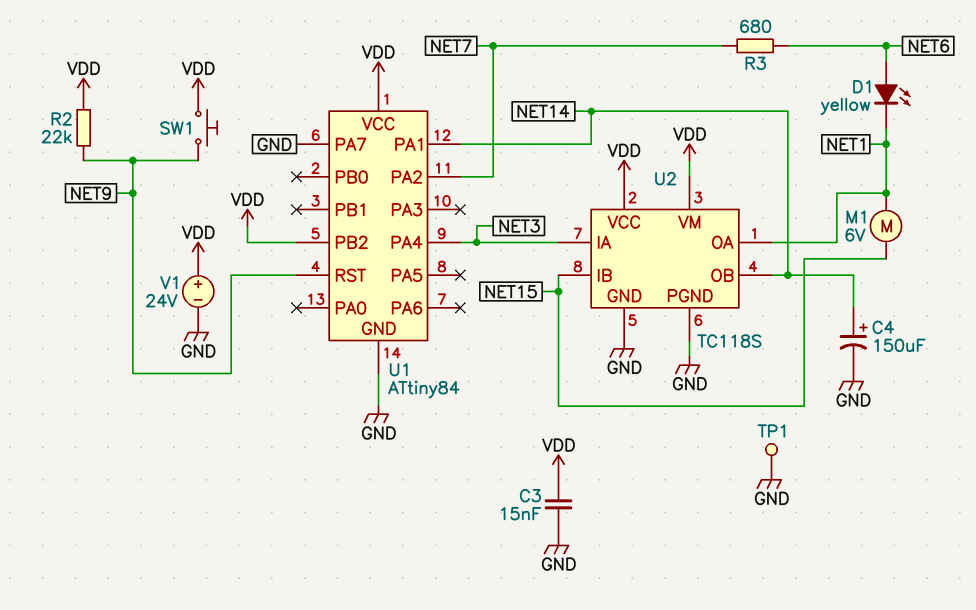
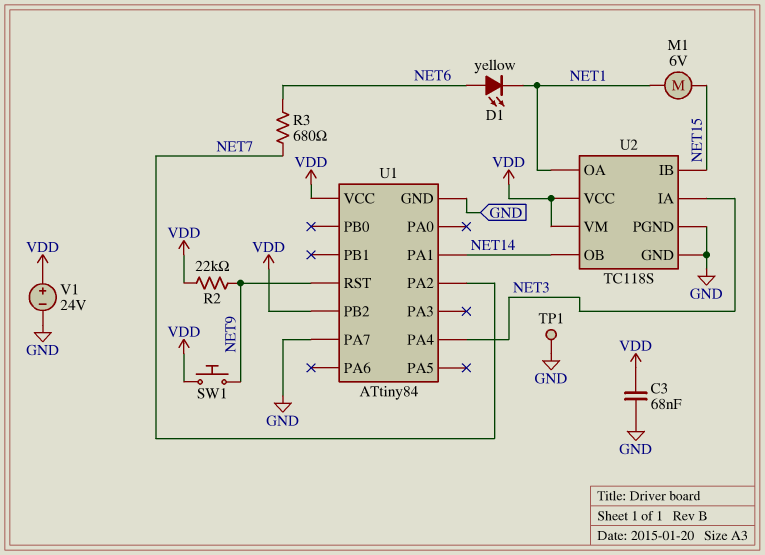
C3: 15nF (GND, VDD) -> 68nF (GND, VDD)
C4: 150uF (plus NET14, minus GND) -> none

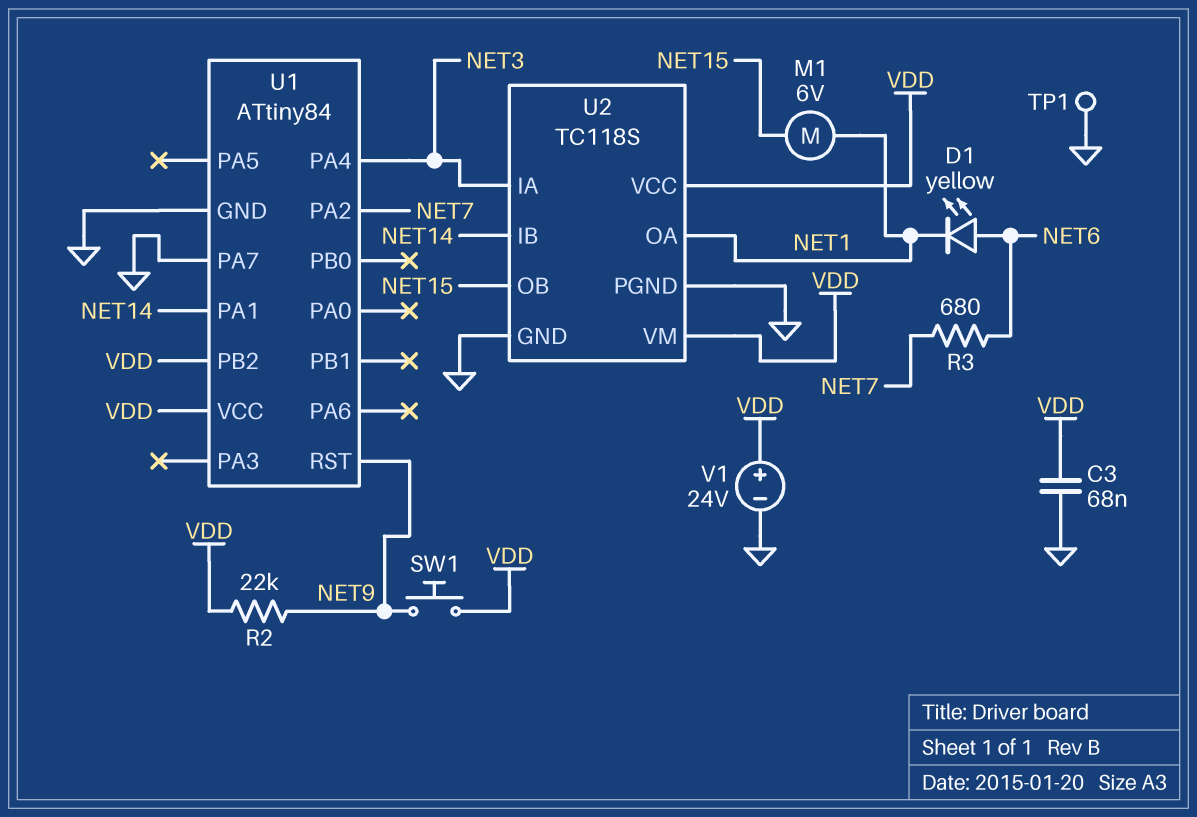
U2 pin IB: NET15 -> NET14
U2 pin OB: NET14 -> NET15

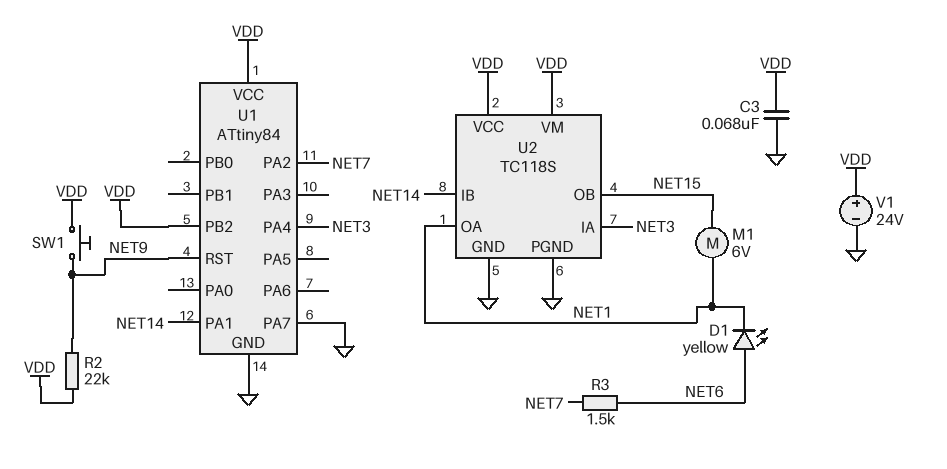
R3: 680 (NET6, NET7) -> 1.5k (NET6, NET7)
TP1: test point (GND) -> none

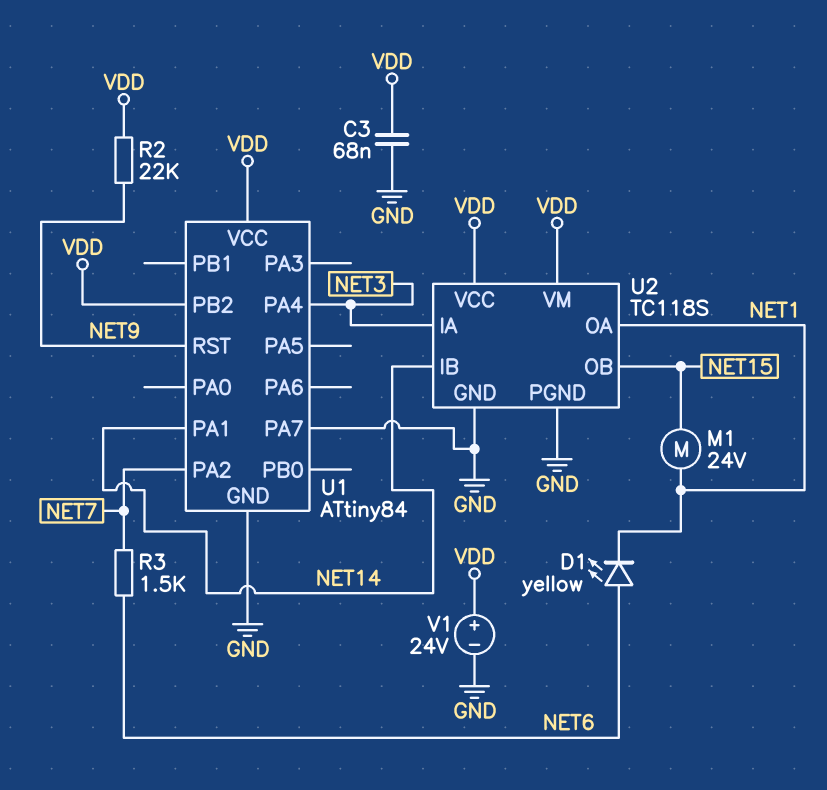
M1: motor 6V (NET1, NET15) -> motor 24V (NET1, NET15)
SW1: button (NET9, VDD) -> none

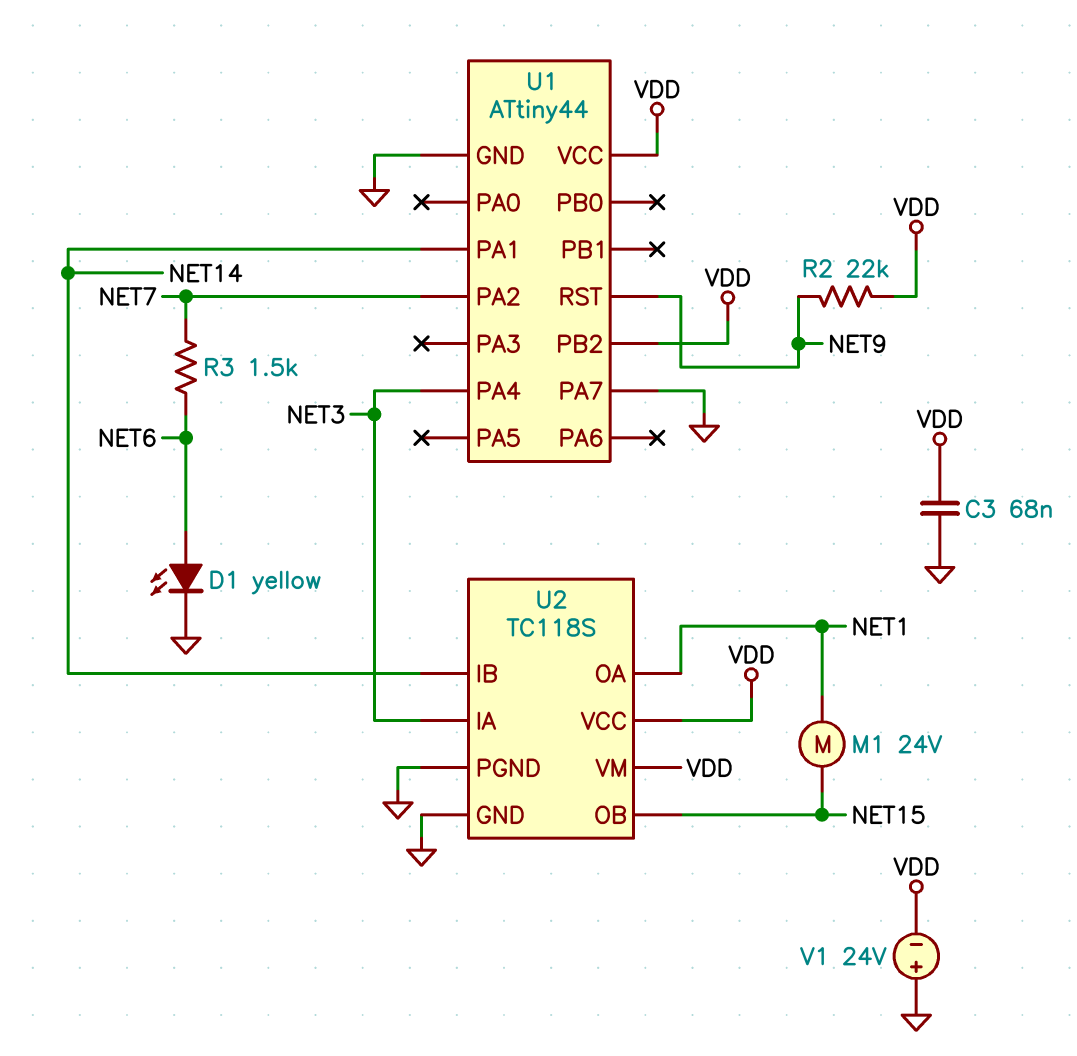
D1: LED yellow (A NET6, K NET1) -> LED yellow (A NET6, K GND)
U1: ATtiny84 -> ATtiny44
V1: 24V (plus VDD, minus GND) -> 24V (plus GND, minus VDD)

